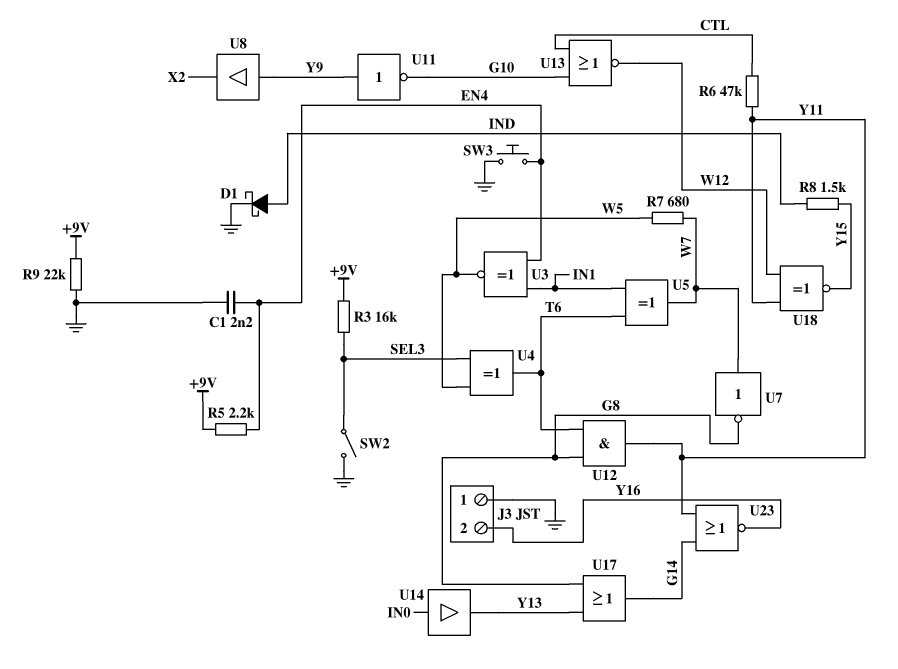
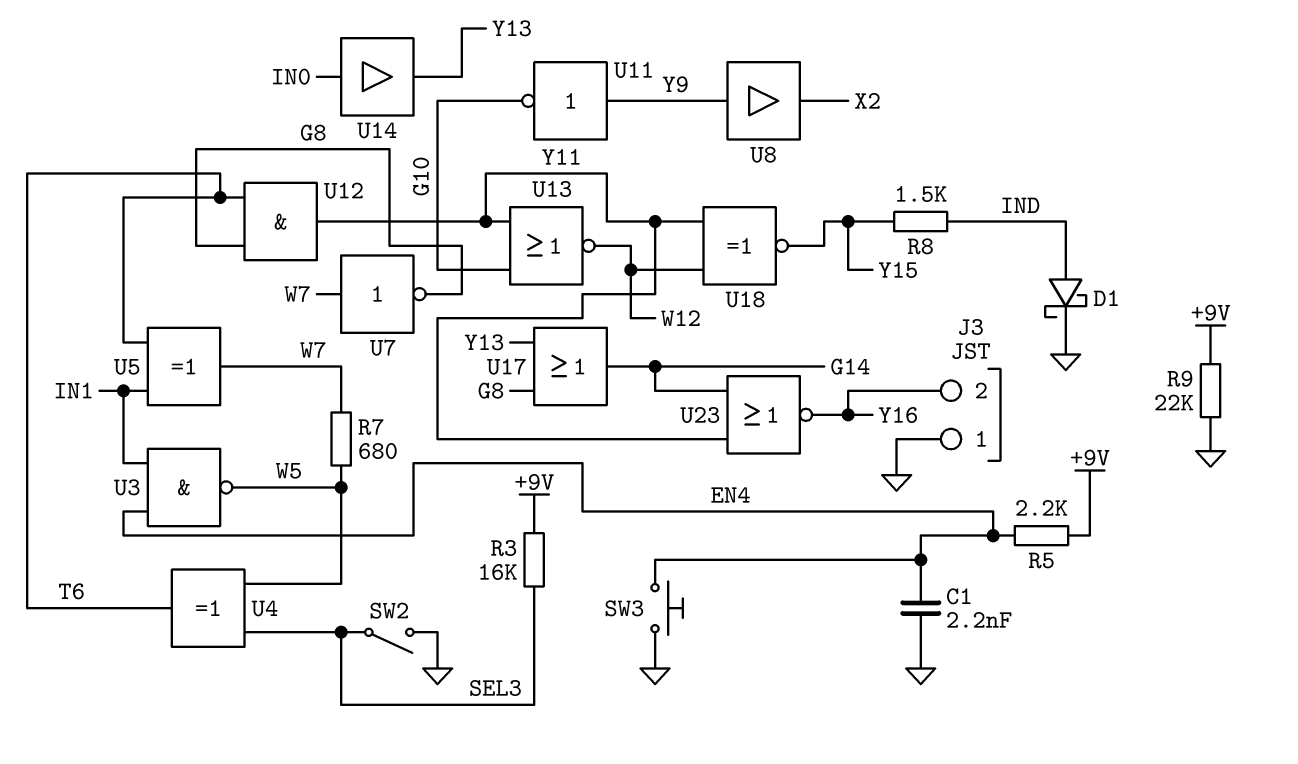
R6: 47k (CTL, Y11) -> none
U3: XNOR (in EN4, in IN1, out W5) -> NAND (in EN4, in IN1, out W5)
U13: NOR (in CTL, in G10, out W12) -> NOR (in G10, in Y11, out W12)

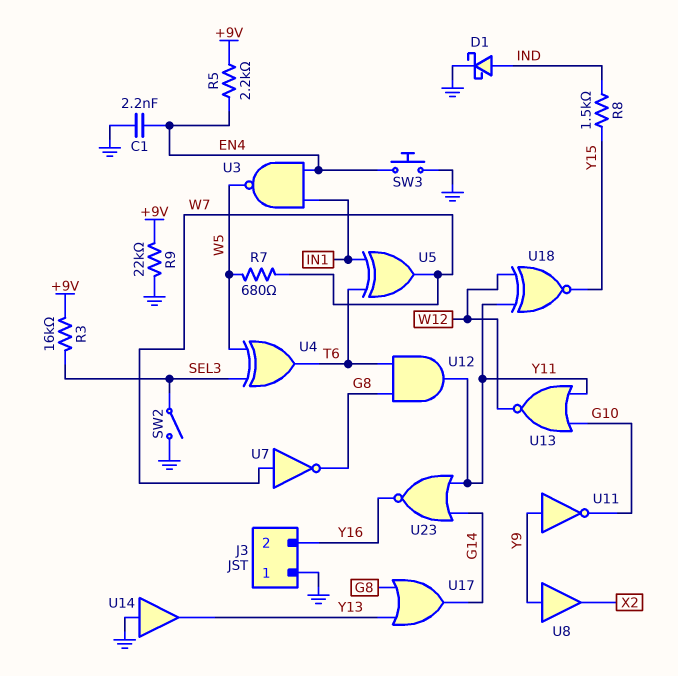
U14: buffer (in IN0, out Y13) -> buffer (in GND, out Y13)

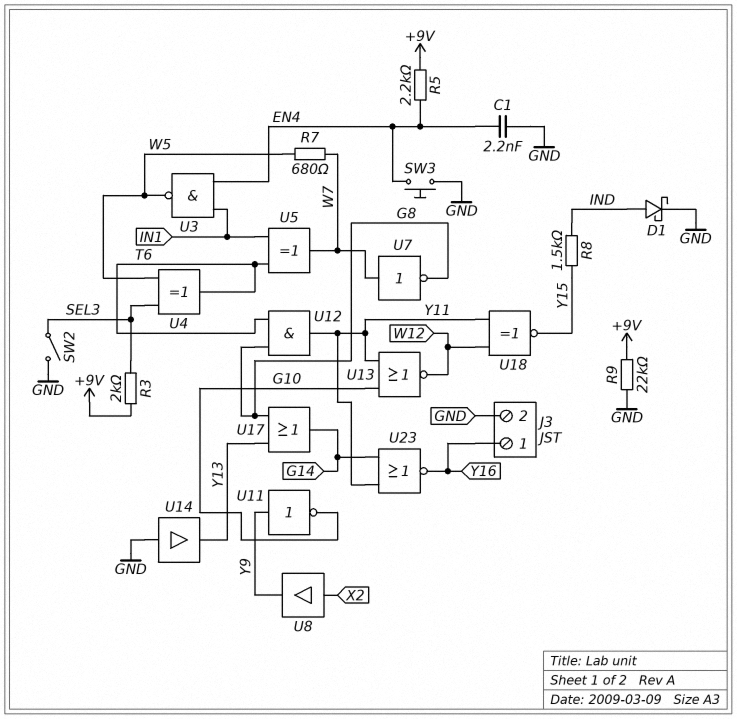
J3 pin 1: GND -> Y16
J3 pin 2: Y16 -> GND
R3: 16k (+9V, SEL3) -> 2k (+9V, SEL3)
U8: buffer (in Y9, out X2) -> buffer (in X2, out Y9)

